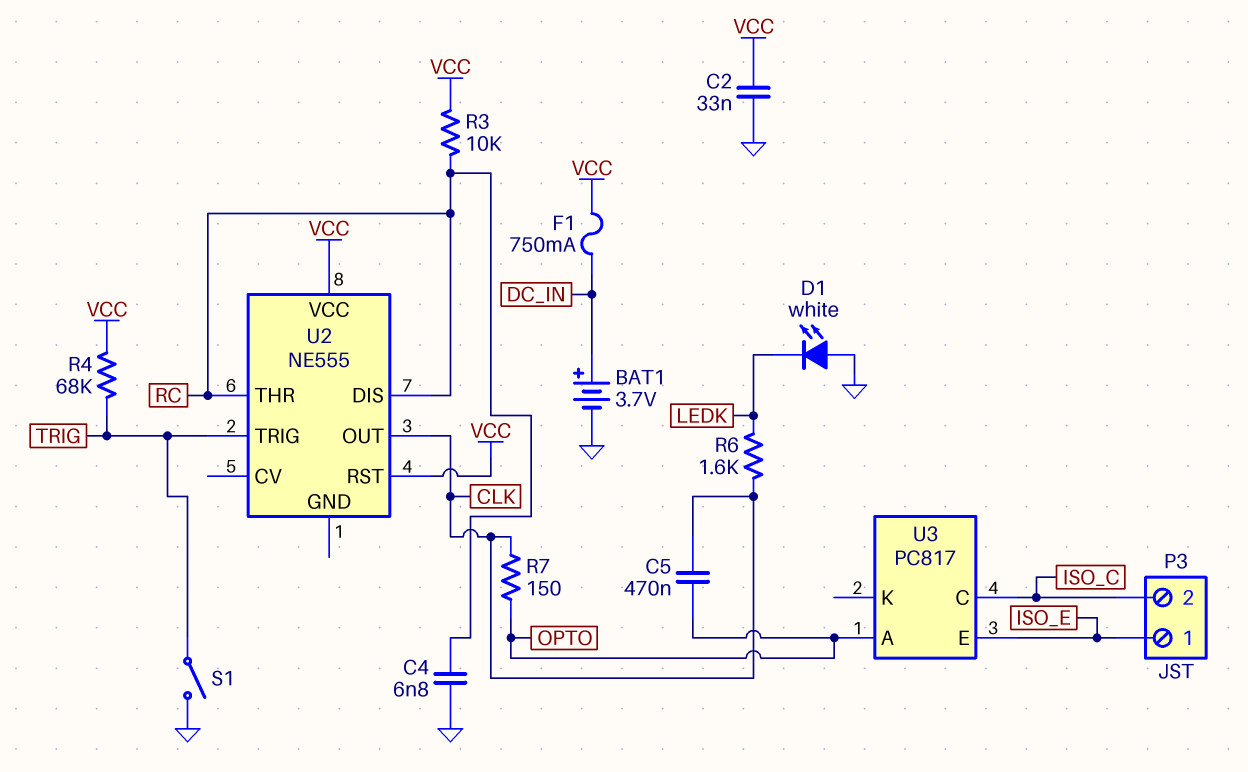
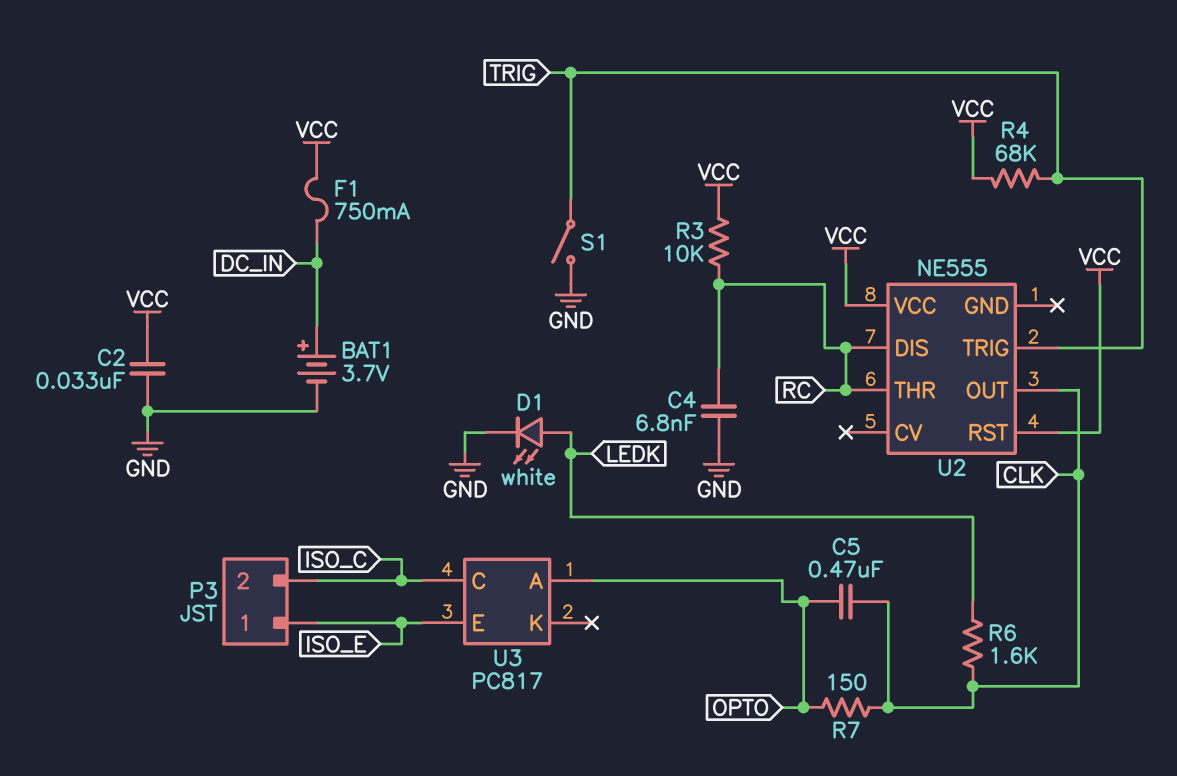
D1: LED white (A GND, K LEDK) -> LED white (A LEDK, K GND)

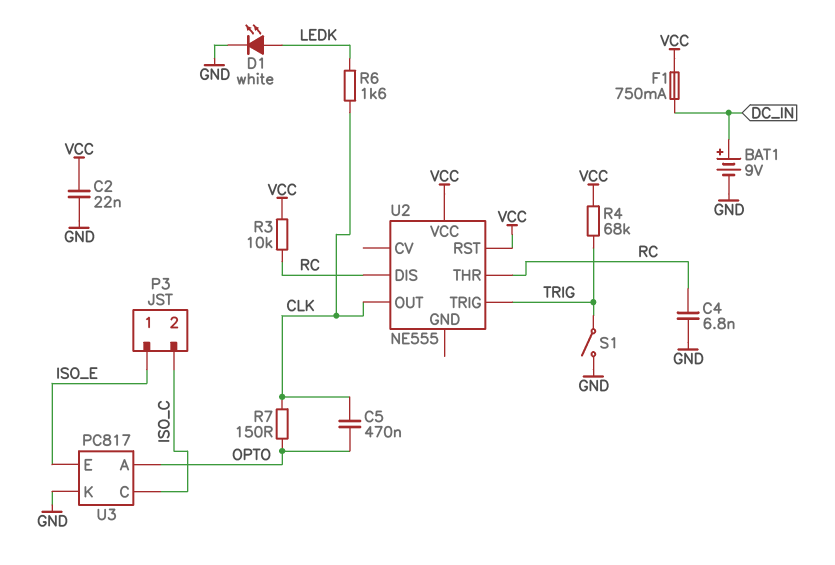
BAT1: 3.7V (plus DC_IN, minus GND) -> 9V (plus DC_IN, minus GND)
C2: 33nF (GND, VCC) -> 22nF (GND, VCC)
U3 pin K: none -> GND

